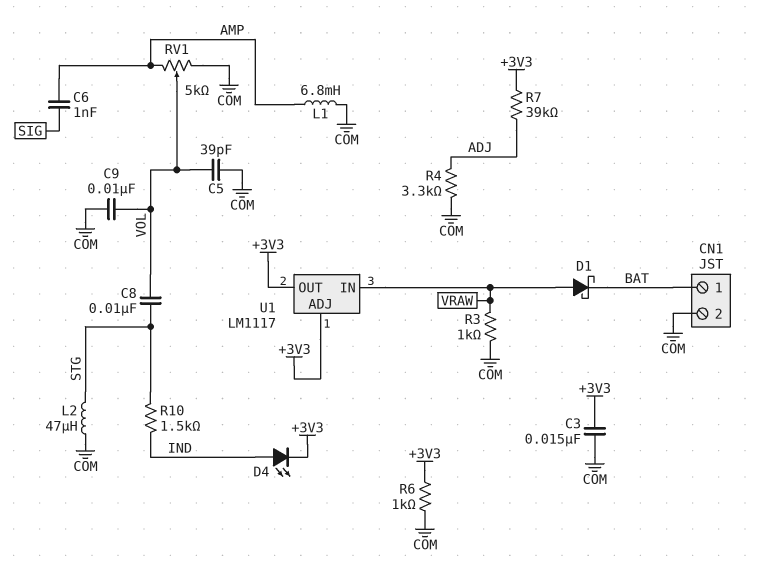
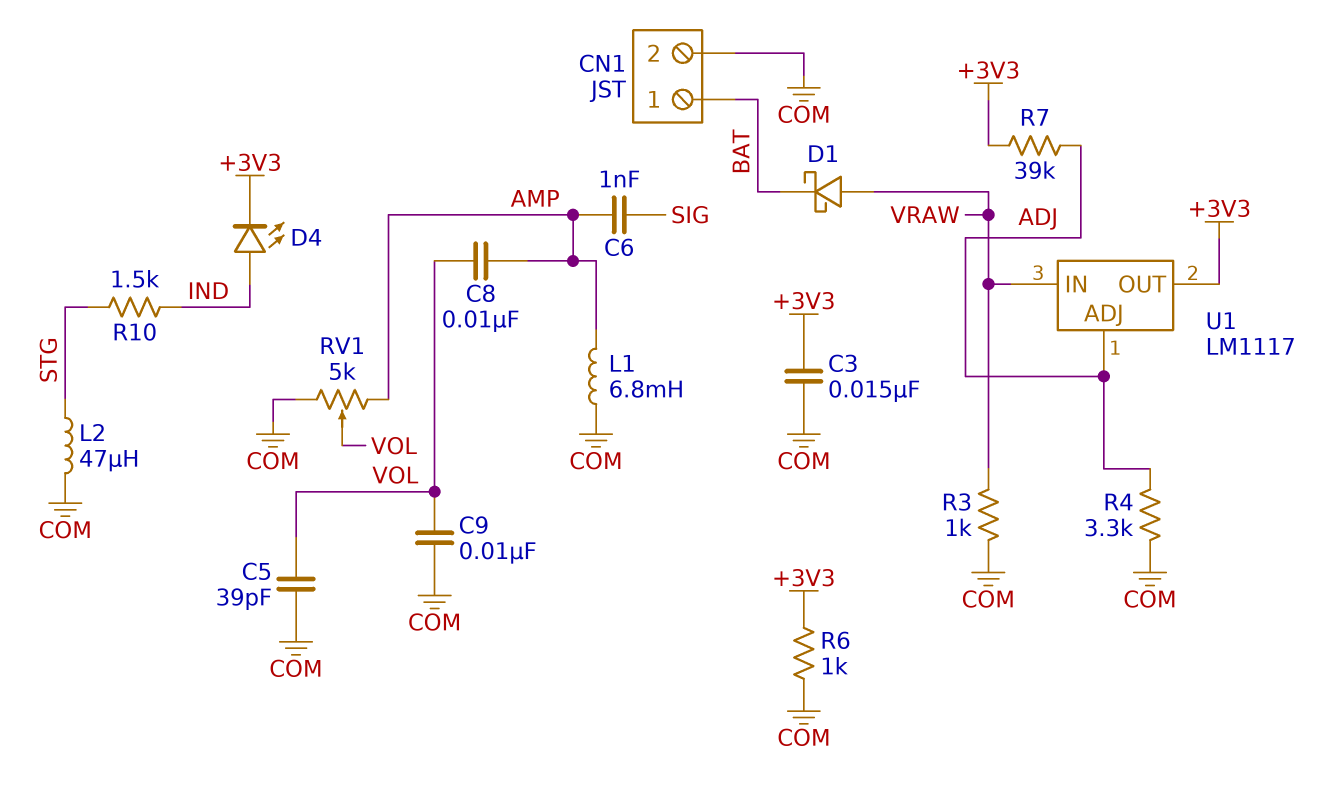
C8: 10nF (STG, VOL) -> 10nF (AMP, VOL)
U1 pin ADJ: +3V3 -> ADJ

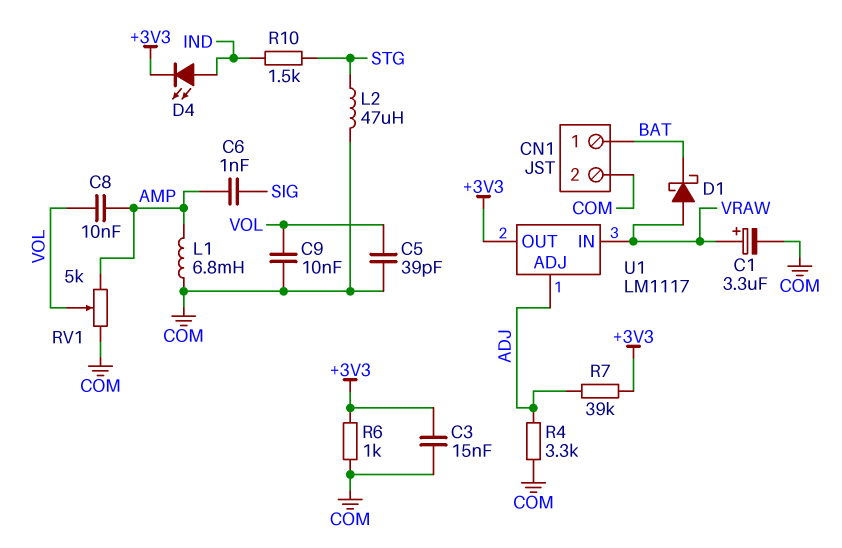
C1: none -> 3.3uF (plus VRAW, minus COM)
R3: 1k (COM, VRAW) -> none

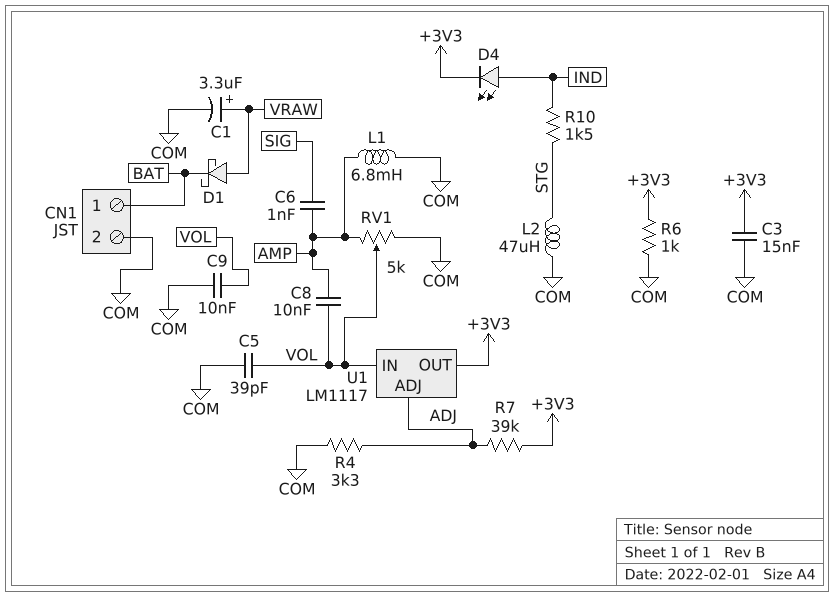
U1 pin IN: VRAW -> VOL

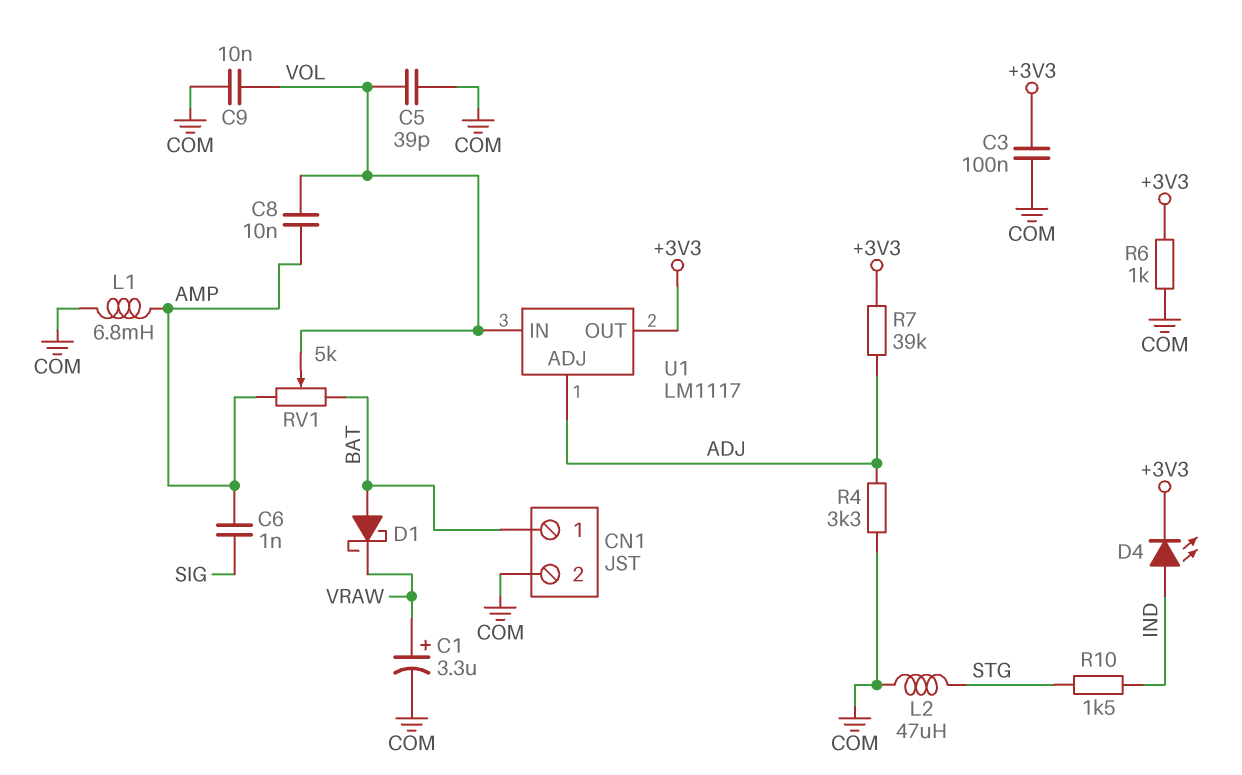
C3: 15nF (+3V3, COM) -> 100nF (+3V3, COM)
D1: schottky (A VRAW, K BAT) -> schottky (A BAT, K VRAW)
RV1: 5k (AMP, COM, wiper VOL) -> 5k (AMP, BAT, wiper VOL)

